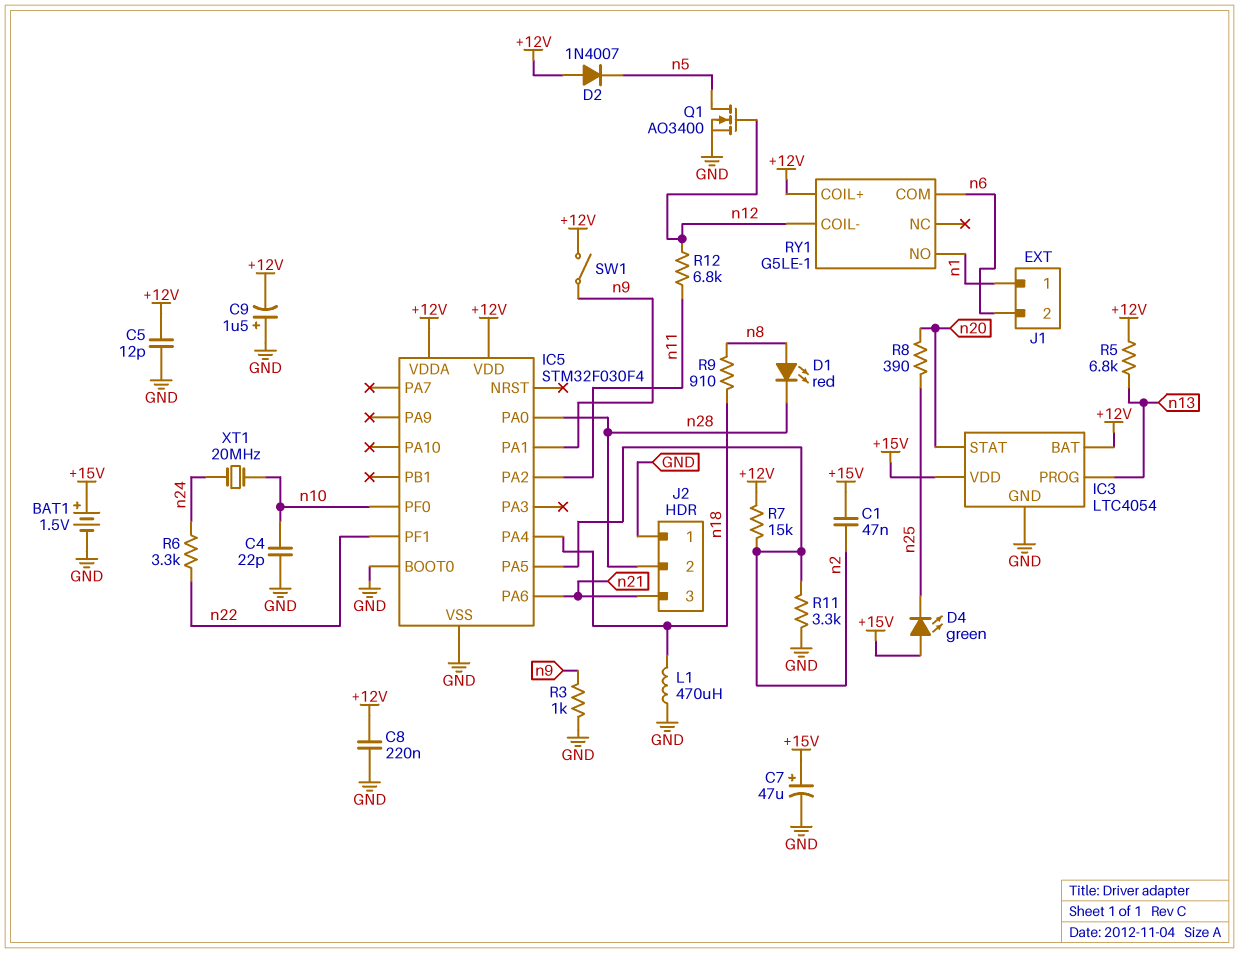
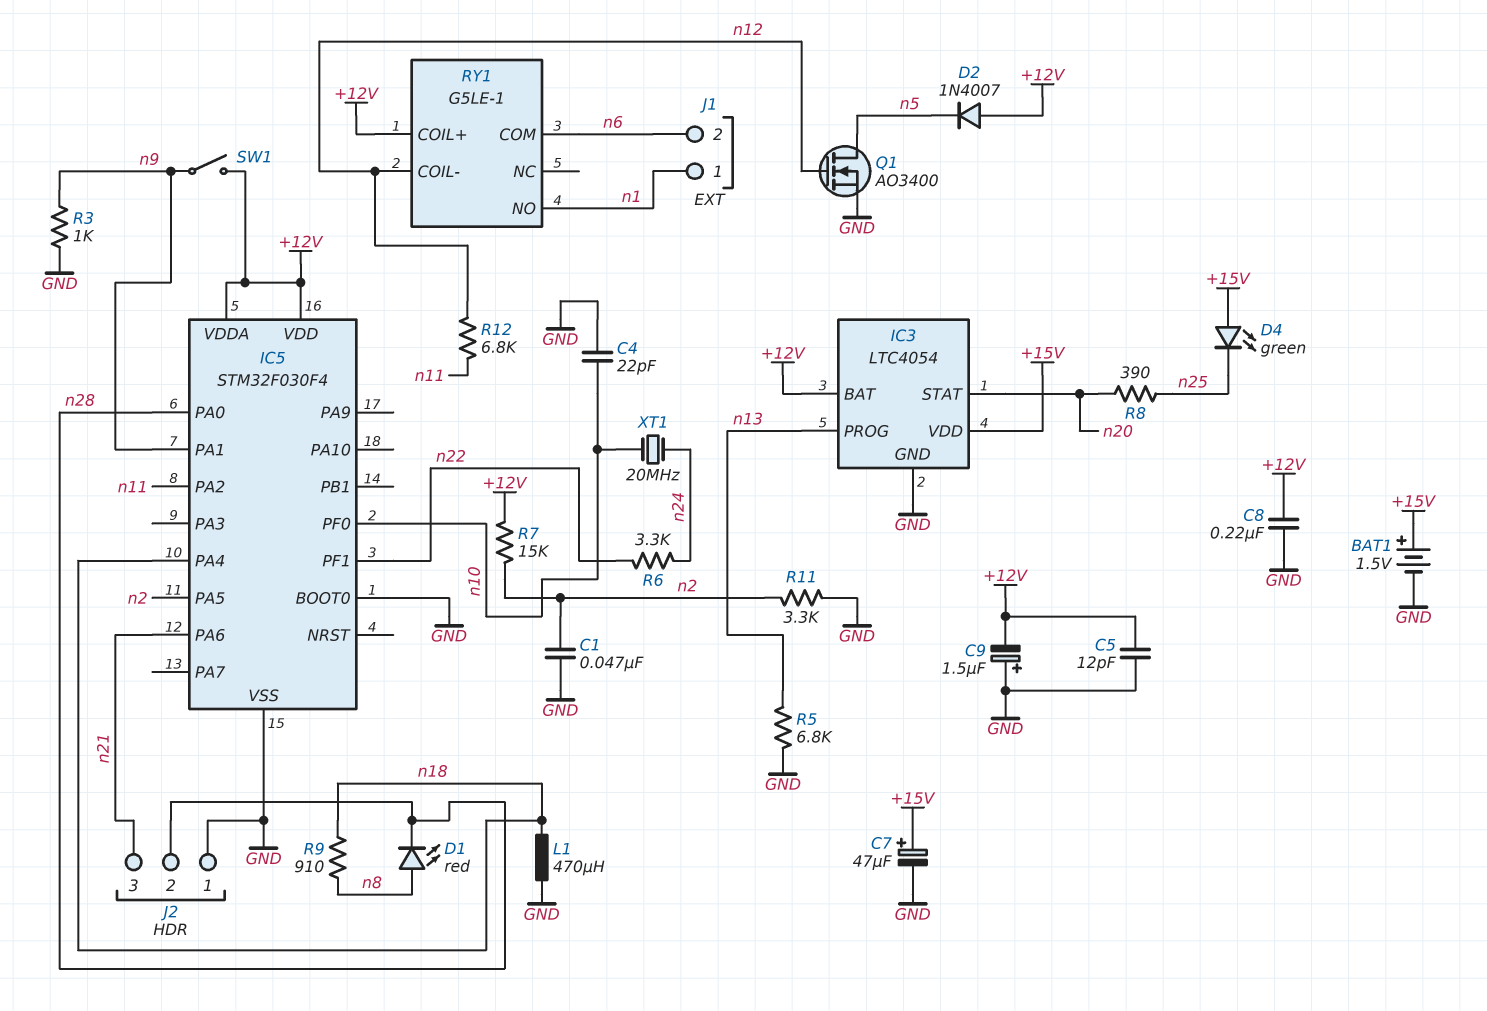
C1: 47nF (+15V, n2) -> 47nF (GND, n2)
R5: 6.8k (+12V, n13) -> 6.8k (GND, n13)

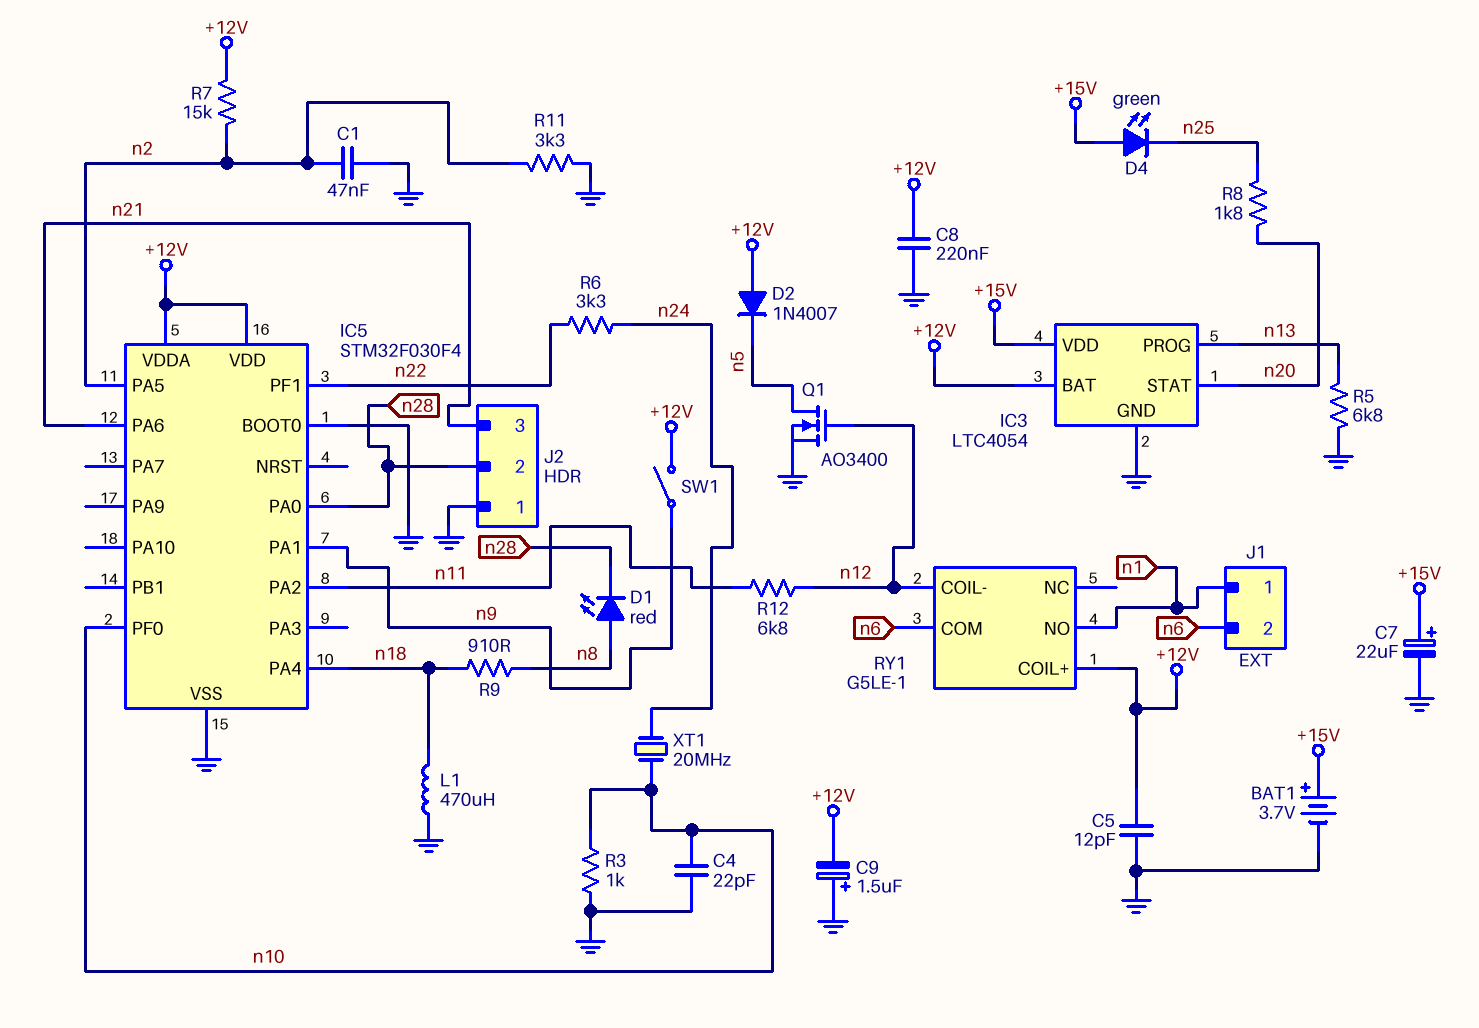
BAT1: 1.5V (plus +15V, minus GND) -> 3.7V (plus +15V, minus GND)
C7: 47uF (plus +15V, minus GND) -> 22uF (plus +15V, minus GND)
R3: 1k (GND, n9) -> 1k (GND, n10)
R8: 390 (n20, n25) -> 1.8k (n20, n25)

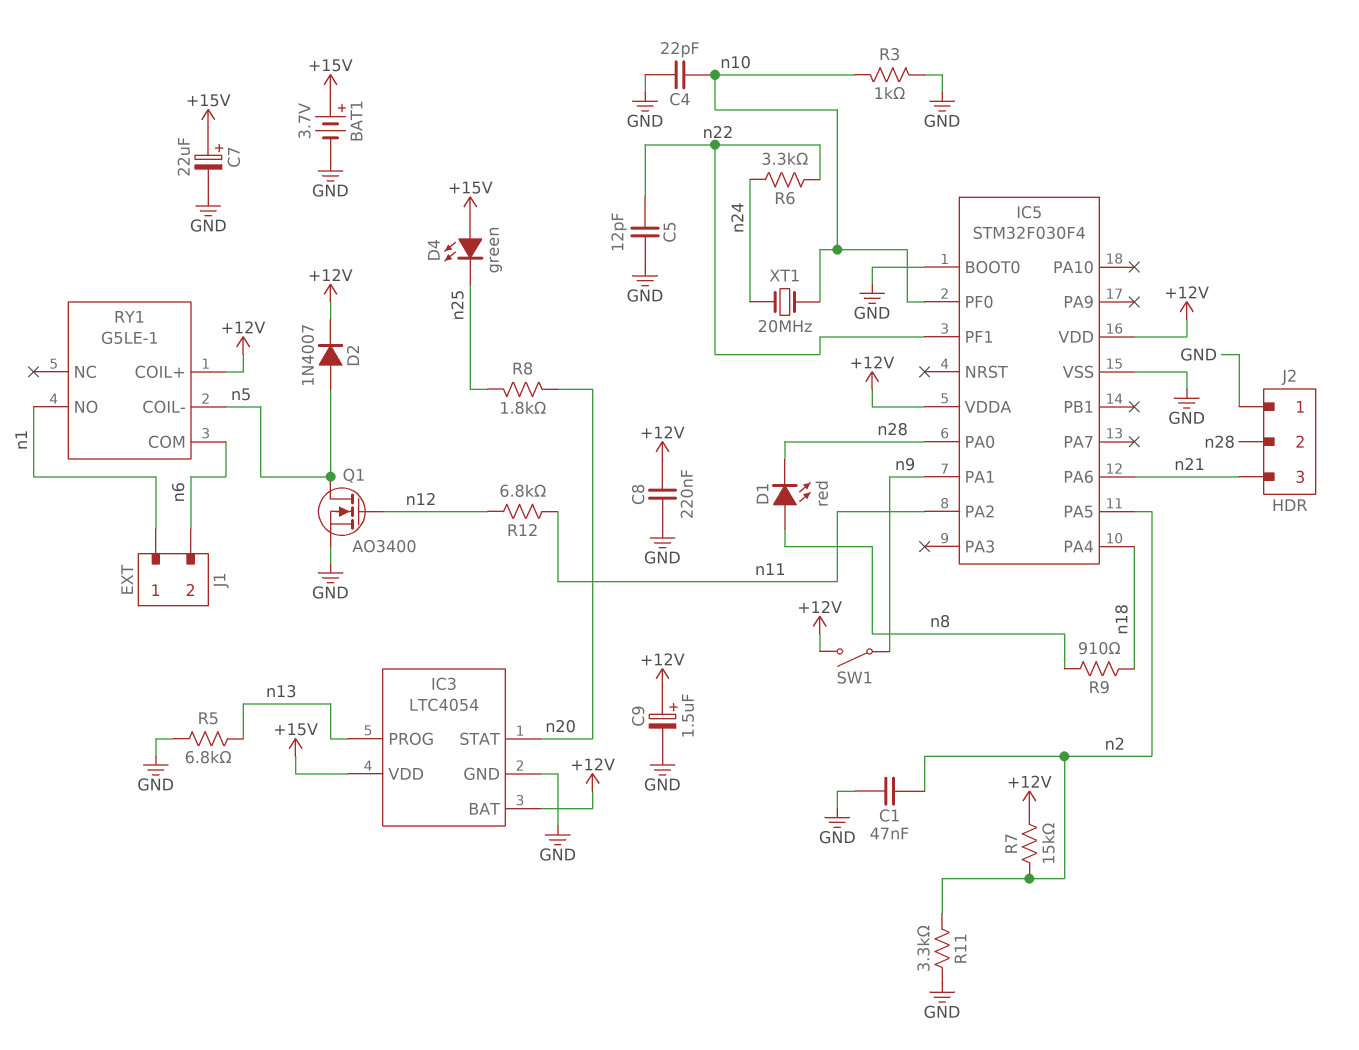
C5: 12pF (+12V, GND) -> 12pF (GND, n22)
C9: 1.5uF (plus GND, minus +12V) -> 1.5uF (plus +12V, minus GND)
D2: diode 1N4007 (A +12V, K n5) -> diode 1N4007 (A n5, K +12V)
L1: 470uH (GND, n18) -> none
RY1 pin COIL-: n12 -> n5

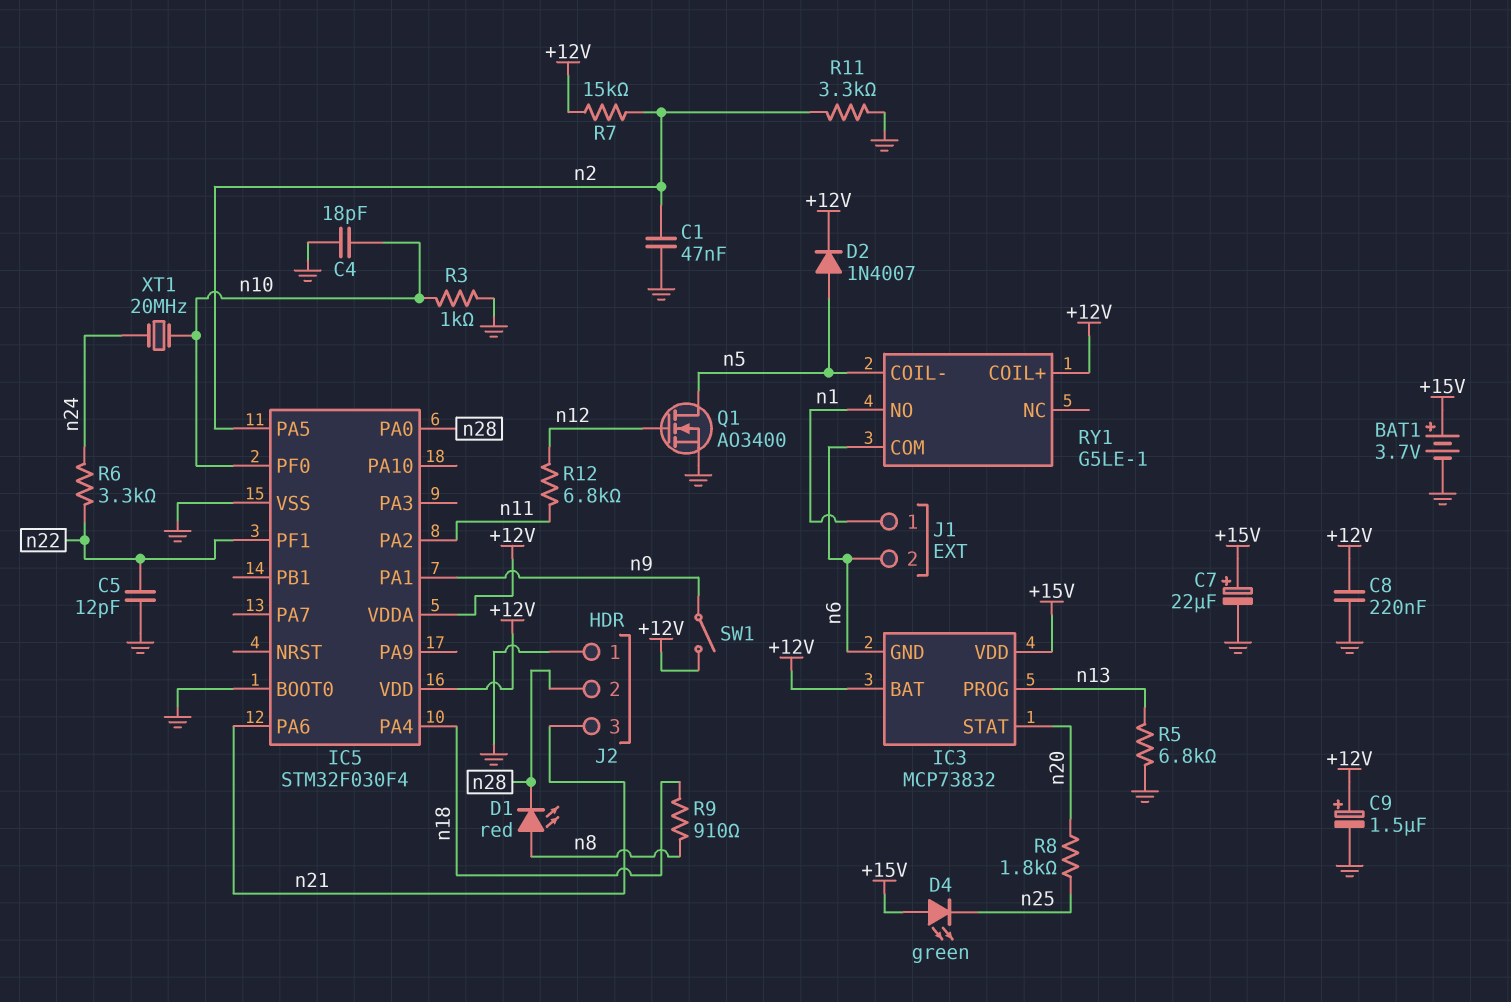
C4: 22pF (GND, n10) -> 18pF (GND, n10)
IC3: LTC4054 -> MCP73832
IC3 pin GND: GND -> n6

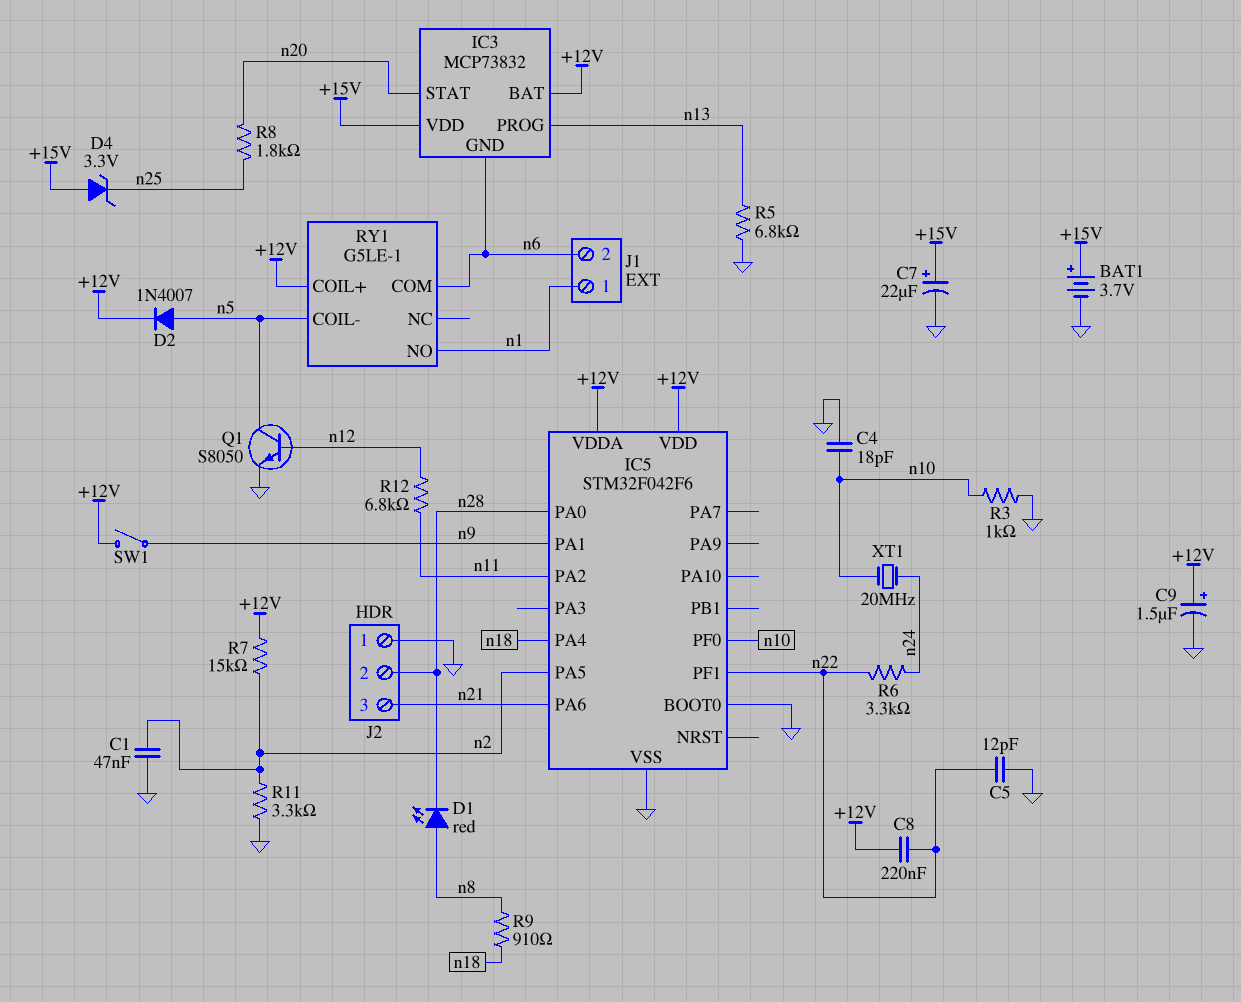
C8: 220nF (+12V, GND) -> 220nF (+12V, n22)
D4: LED green (A +15V, K n25) -> zener 3.3V (A +15V, K n25)
IC5: STM32F030F4 -> STM32F042F6
Q1: NMOS AO3400 (G n12, D n5, S GND) -> NPN S8050 (B n12, C n5, E GND)

